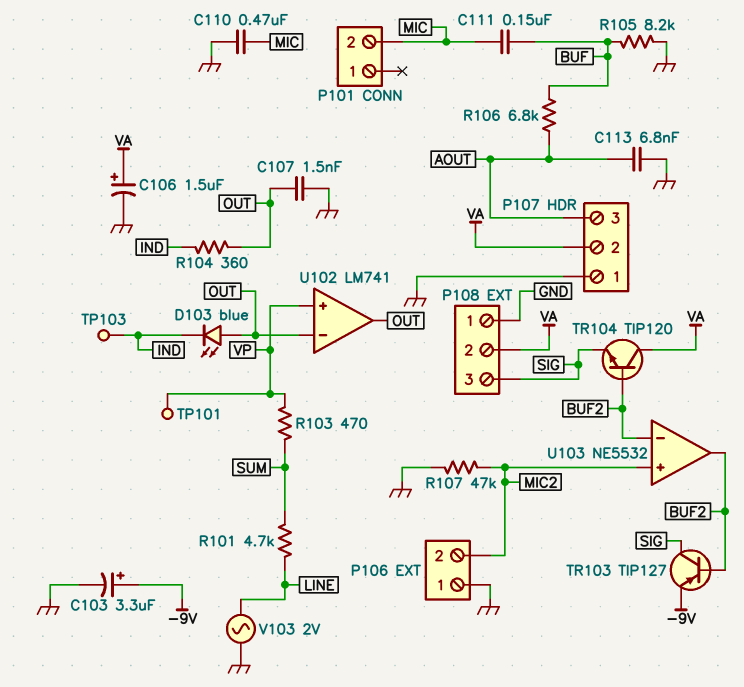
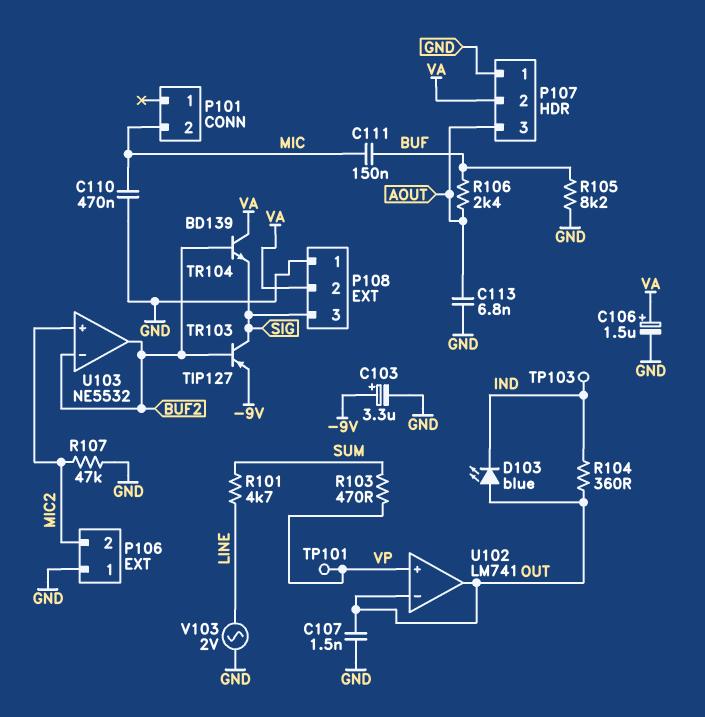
R106: 6.8k (AOUT, BUF) -> 2.4k (AOUT, BUF)
TR104: NPN TIP120 (B BUF2, C VA, E SIG) -> NPN BD139 (B BUF2, C VA, E SIG)

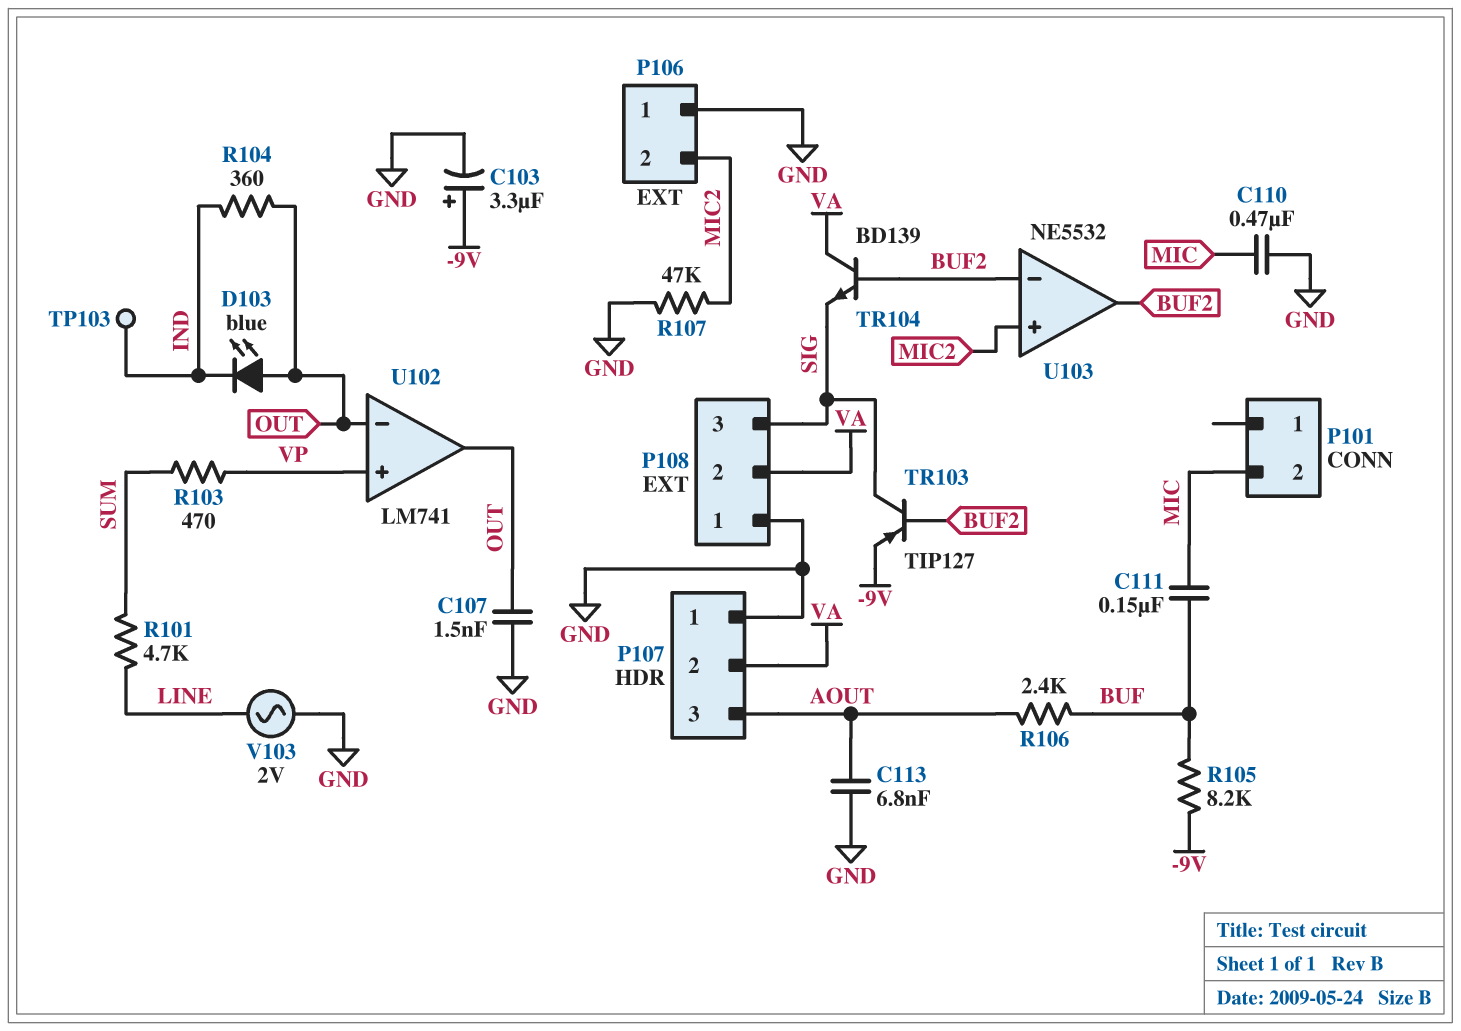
C106: 1.5uF (plus VA, minus GND) -> none
R105: 8.2k (BUF, GND) -> 8.2k (-9V, BUF)
TP101: test point (VP) -> none

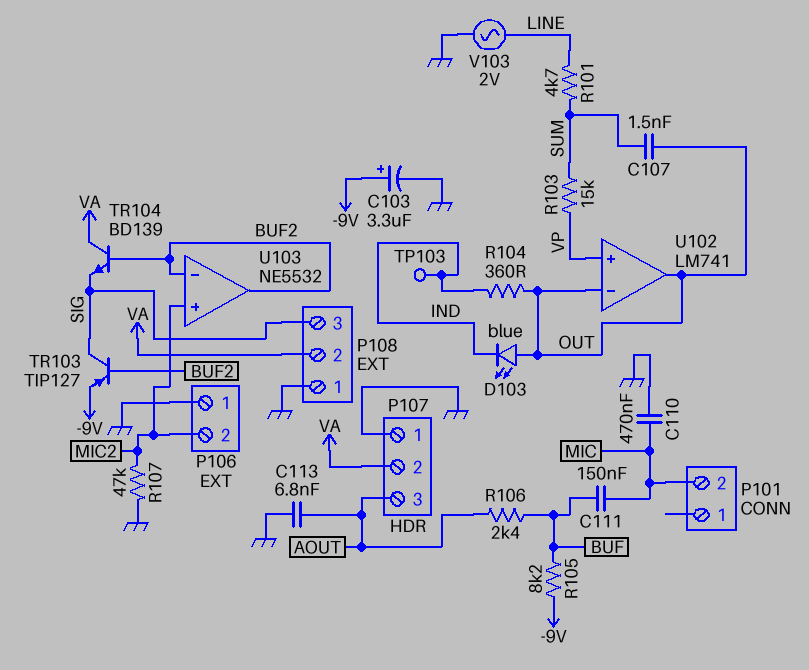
C107: 1.5nF (GND, OUT) -> 1.5nF (OUT, SUM)
R103: 470 (SUM, VP) -> 15k (SUM, VP)

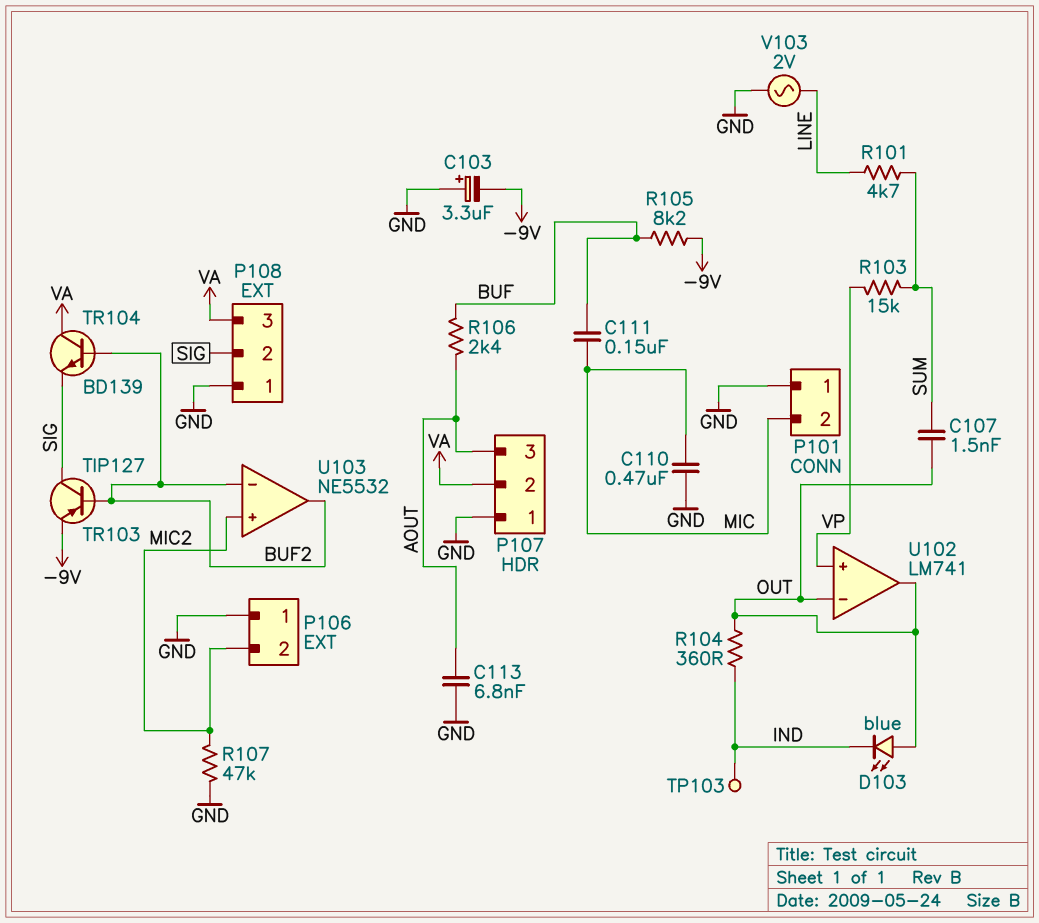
C103: 3.3uF (plus -9V, minus GND) -> 3.3uF (plus GND, minus -9V)
P101 pin 1: none -> GND
P108 pin 2: VA -> SIG
P108 pin 3: SIG -> VA

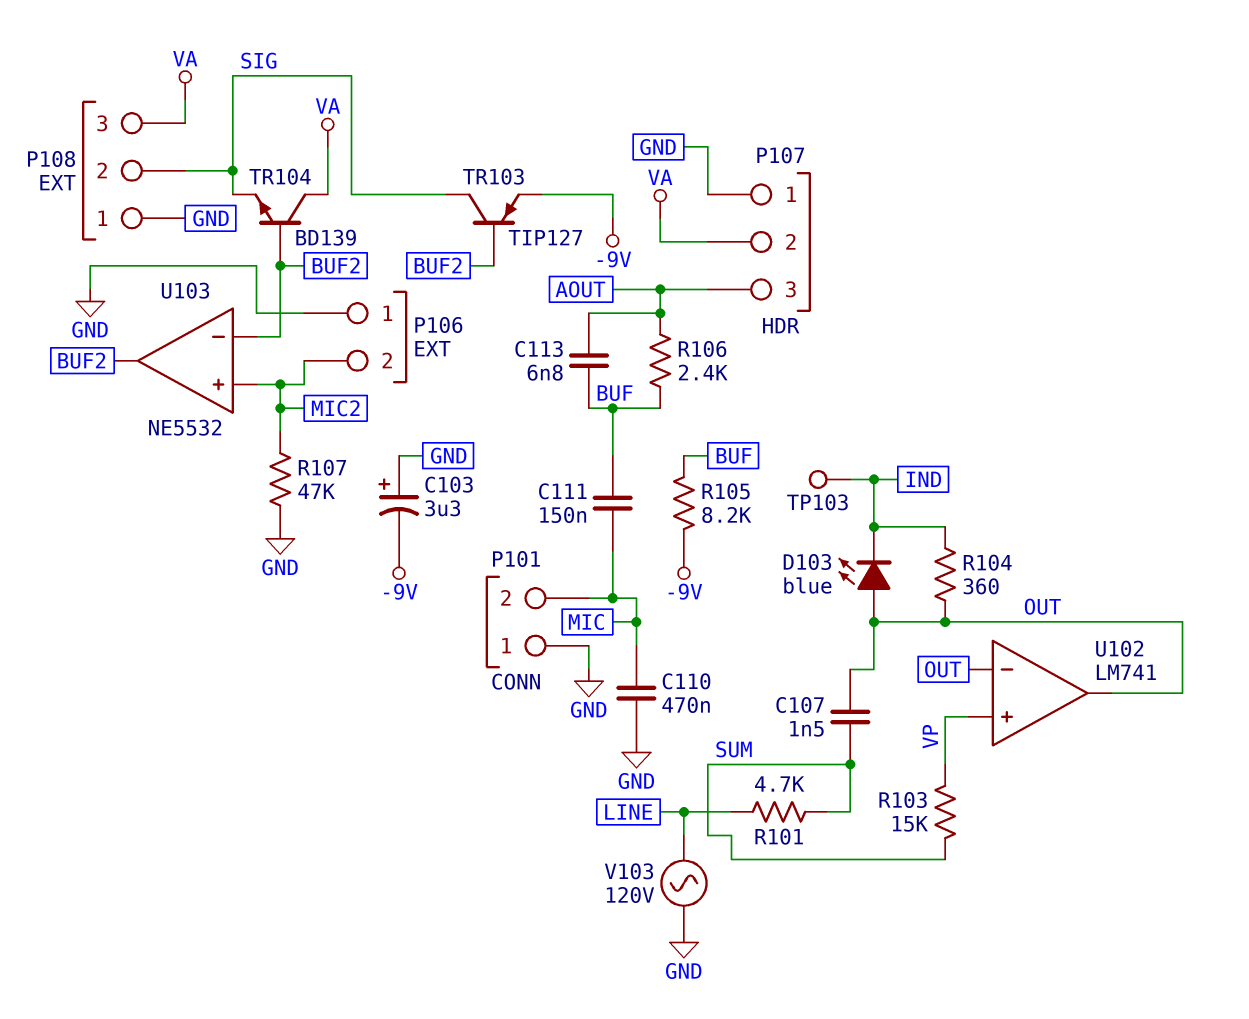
C113: 6.8nF (AOUT, GND) -> 6.8nF (AOUT, BUF)
V103: AC 2V (GND, LINE) -> AC 120V (GND, LINE)

